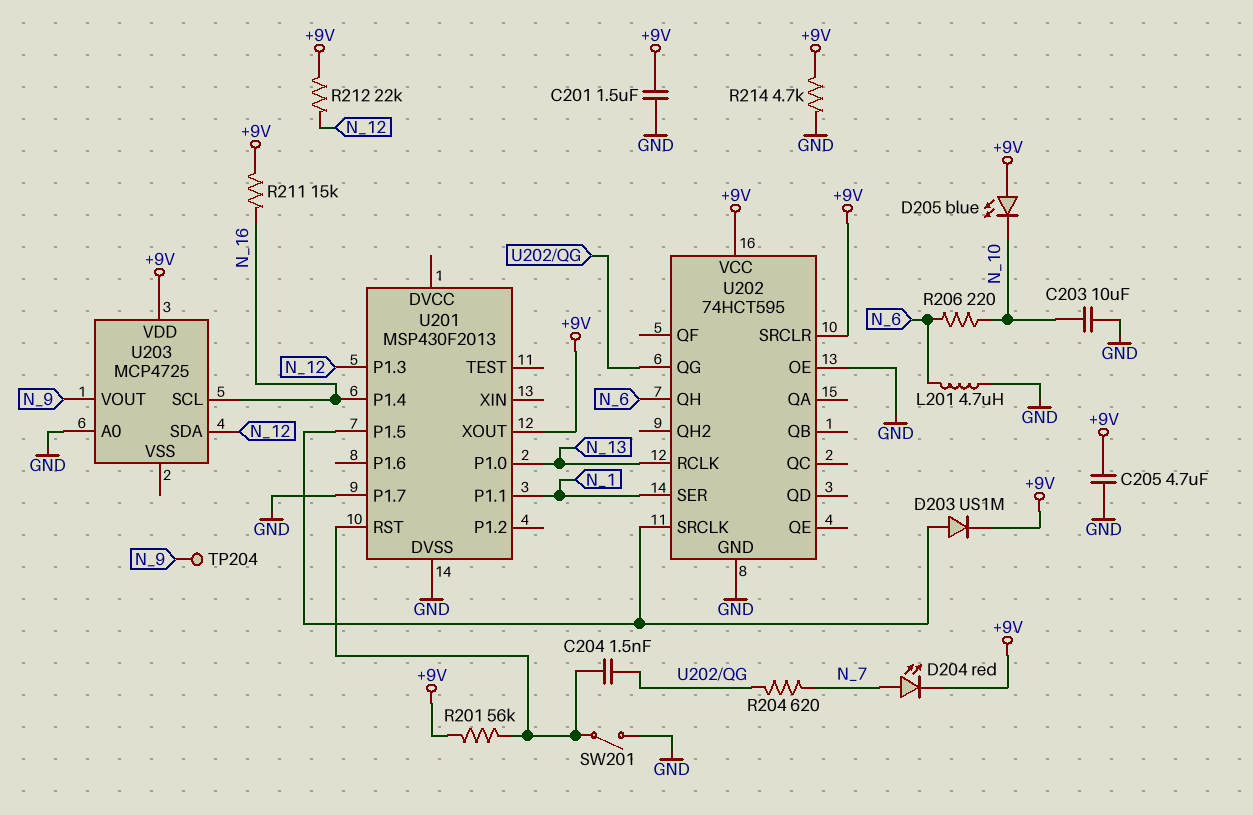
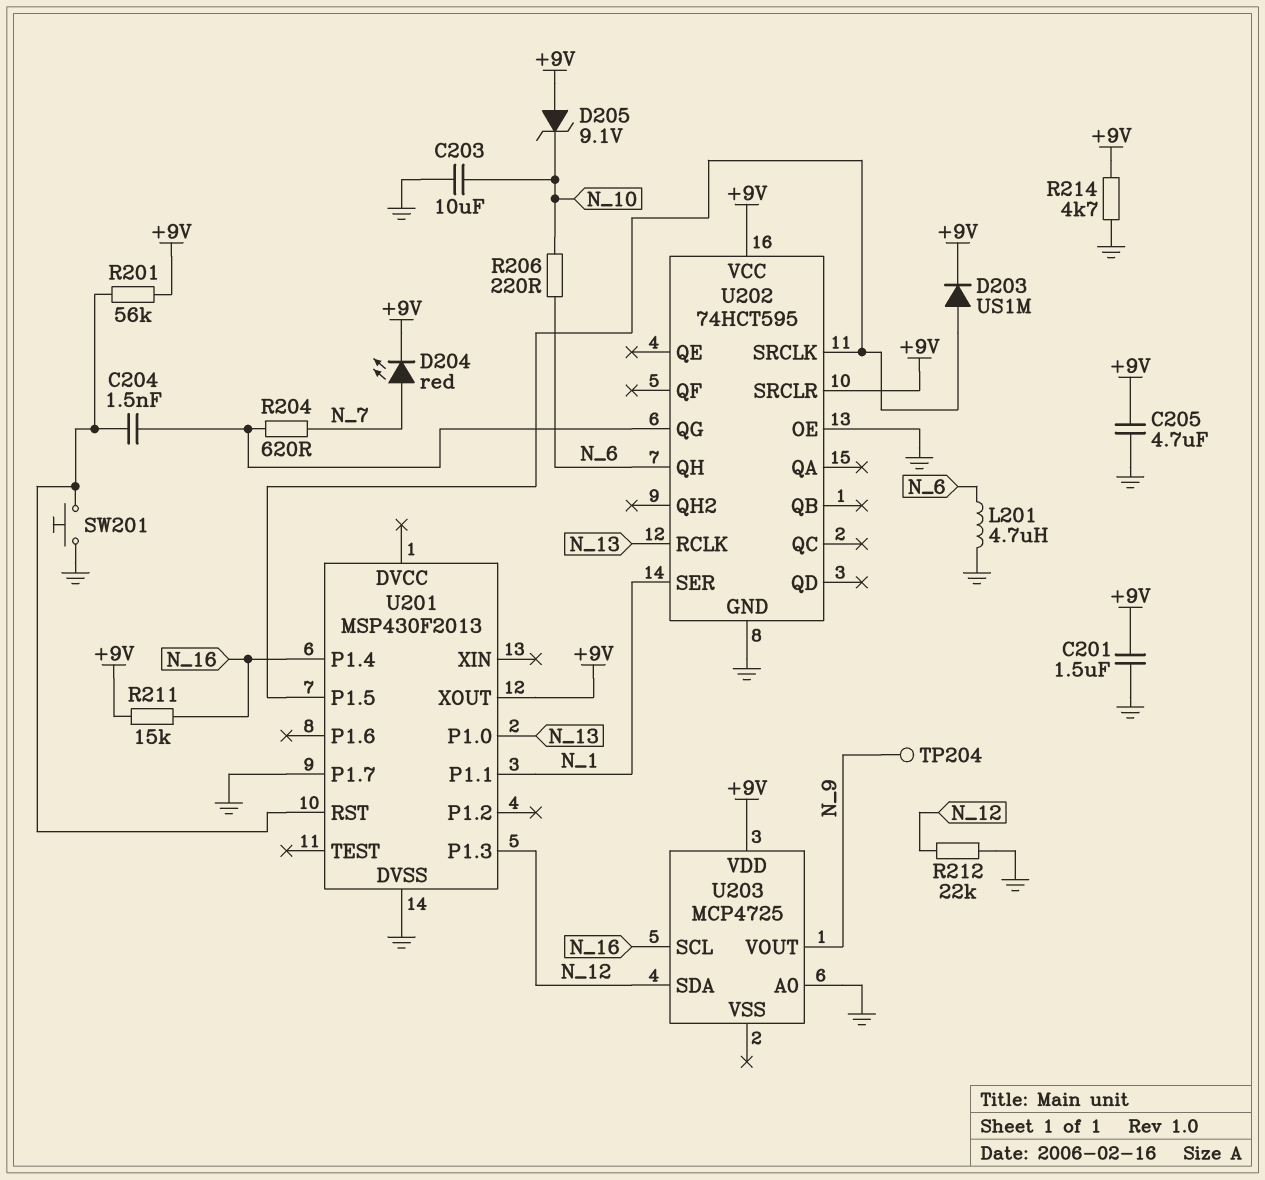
D205: LED blue (A +9V, K N_10) -> zener 9.1V (A +9V, K N_10)
R212: 22k (+9V, N_12) -> 22k (GND, N_12)
SW201: switch (GND, U201/RST) -> button (GND, U201/RST)

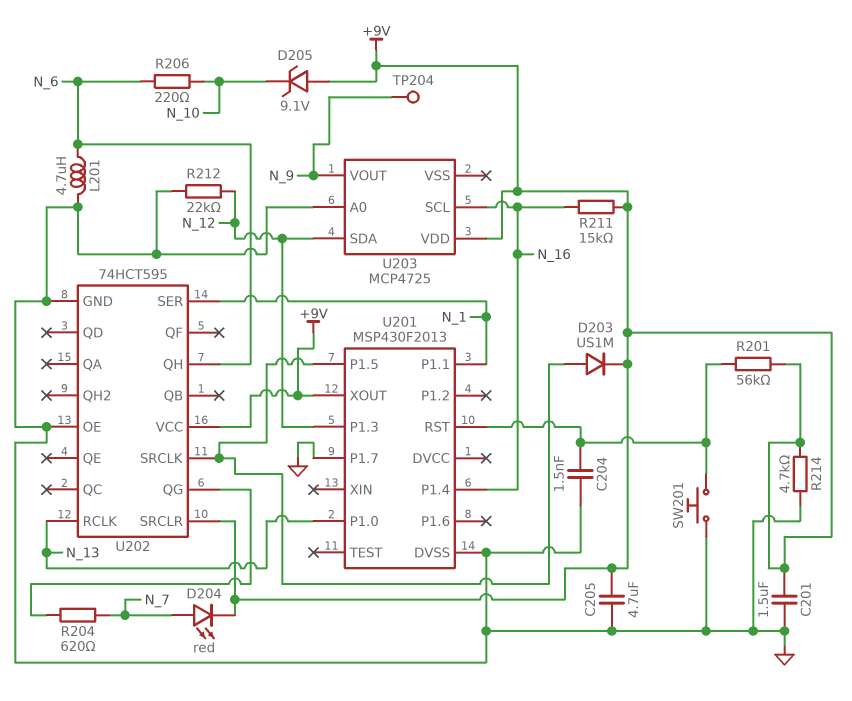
C203: 10uF (GND, N_10) -> none
C204: 1.5nF (U201/RST, U202/QG) -> 1.5nF (GND, U201/RST)

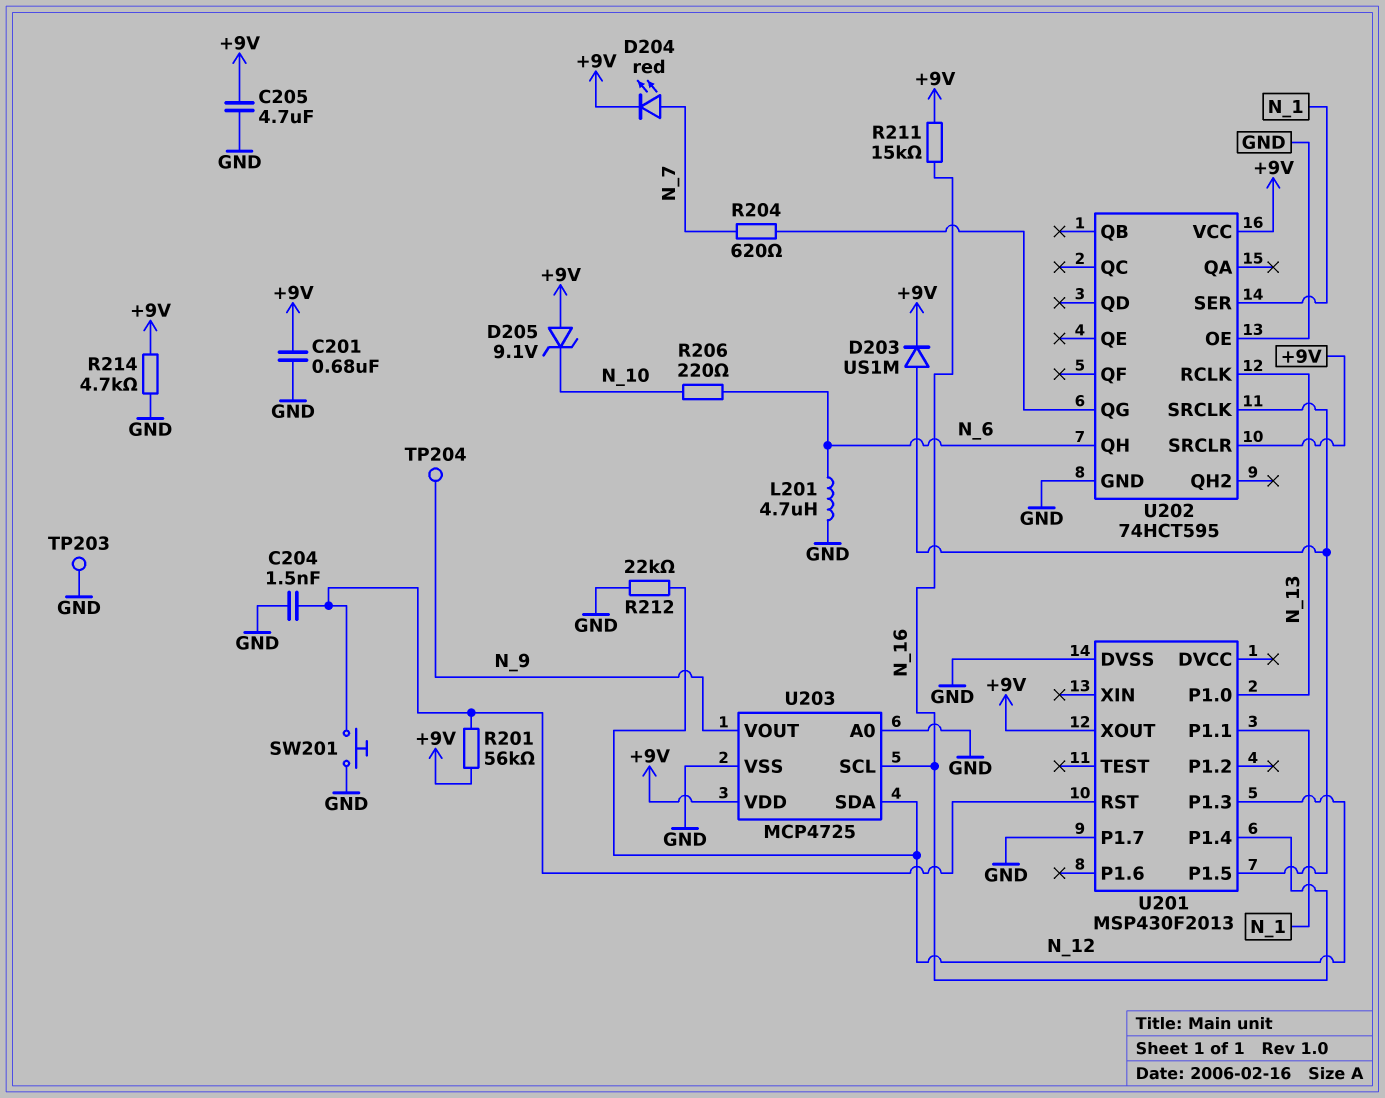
C201: 1.5uF (+9V, GND) -> 680nF (+9V, GND)
TP203: none -> test point (GND)
U203 pin VSS: none -> GND

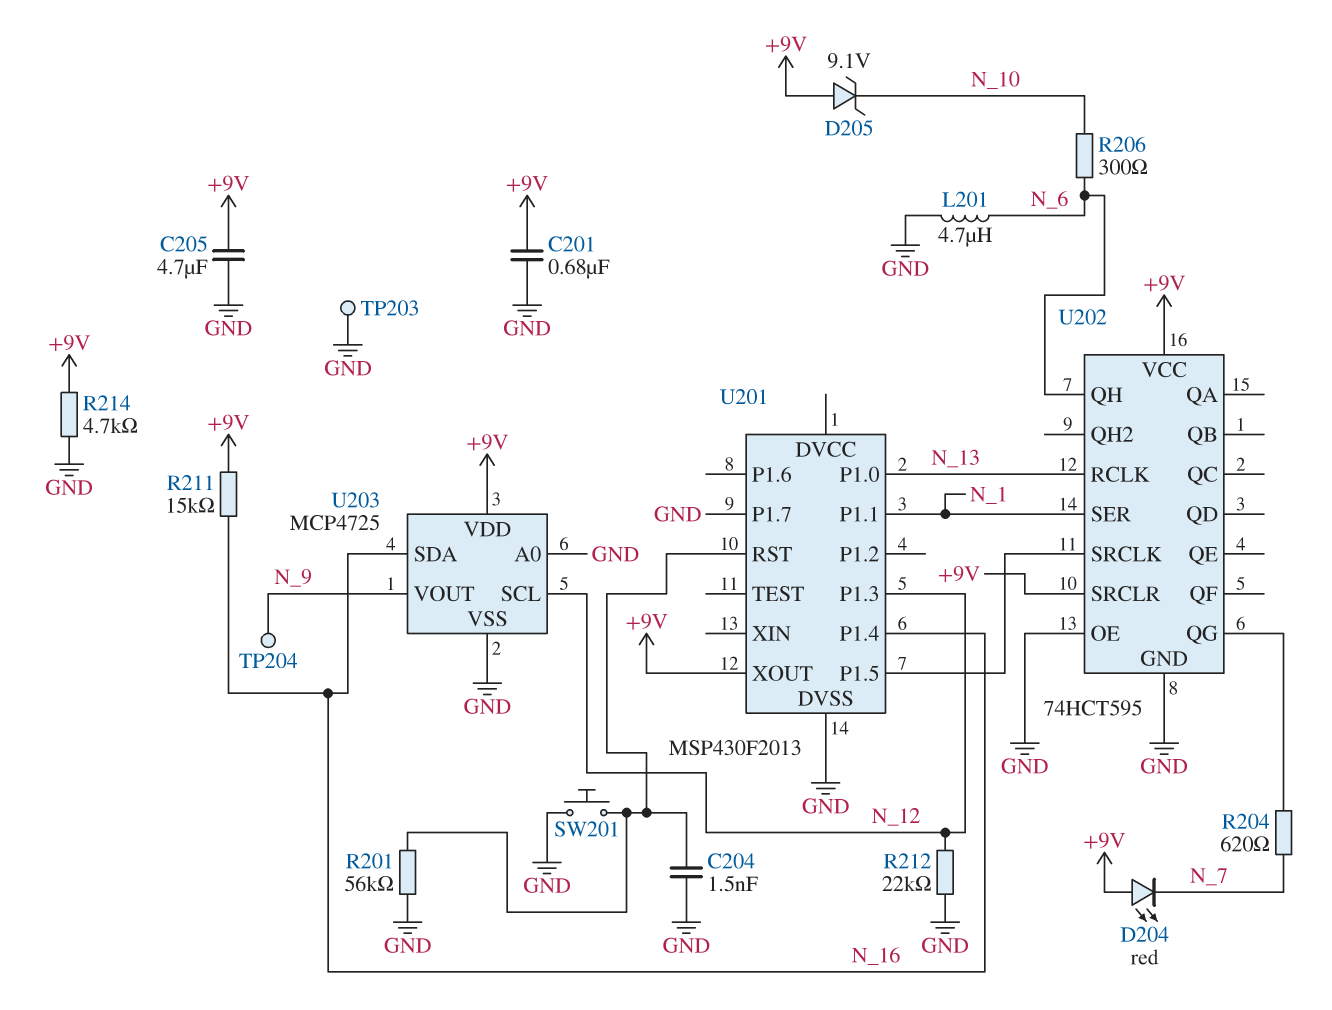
D203: diode US1M (A U201/P1.5, K +9V) -> none
D204: LED red (A N_7, K +9V) -> LED red (A +9V, K N_7)
R201: 56k (+9V, U201/RST) -> 56k (GND, U201/RST)
R206: 220 (N_6, N_10) -> 300 (N_6, N_10)
U203 pin SCL: N_16 -> N_12
U203 pin SDA: N_12 -> N_16

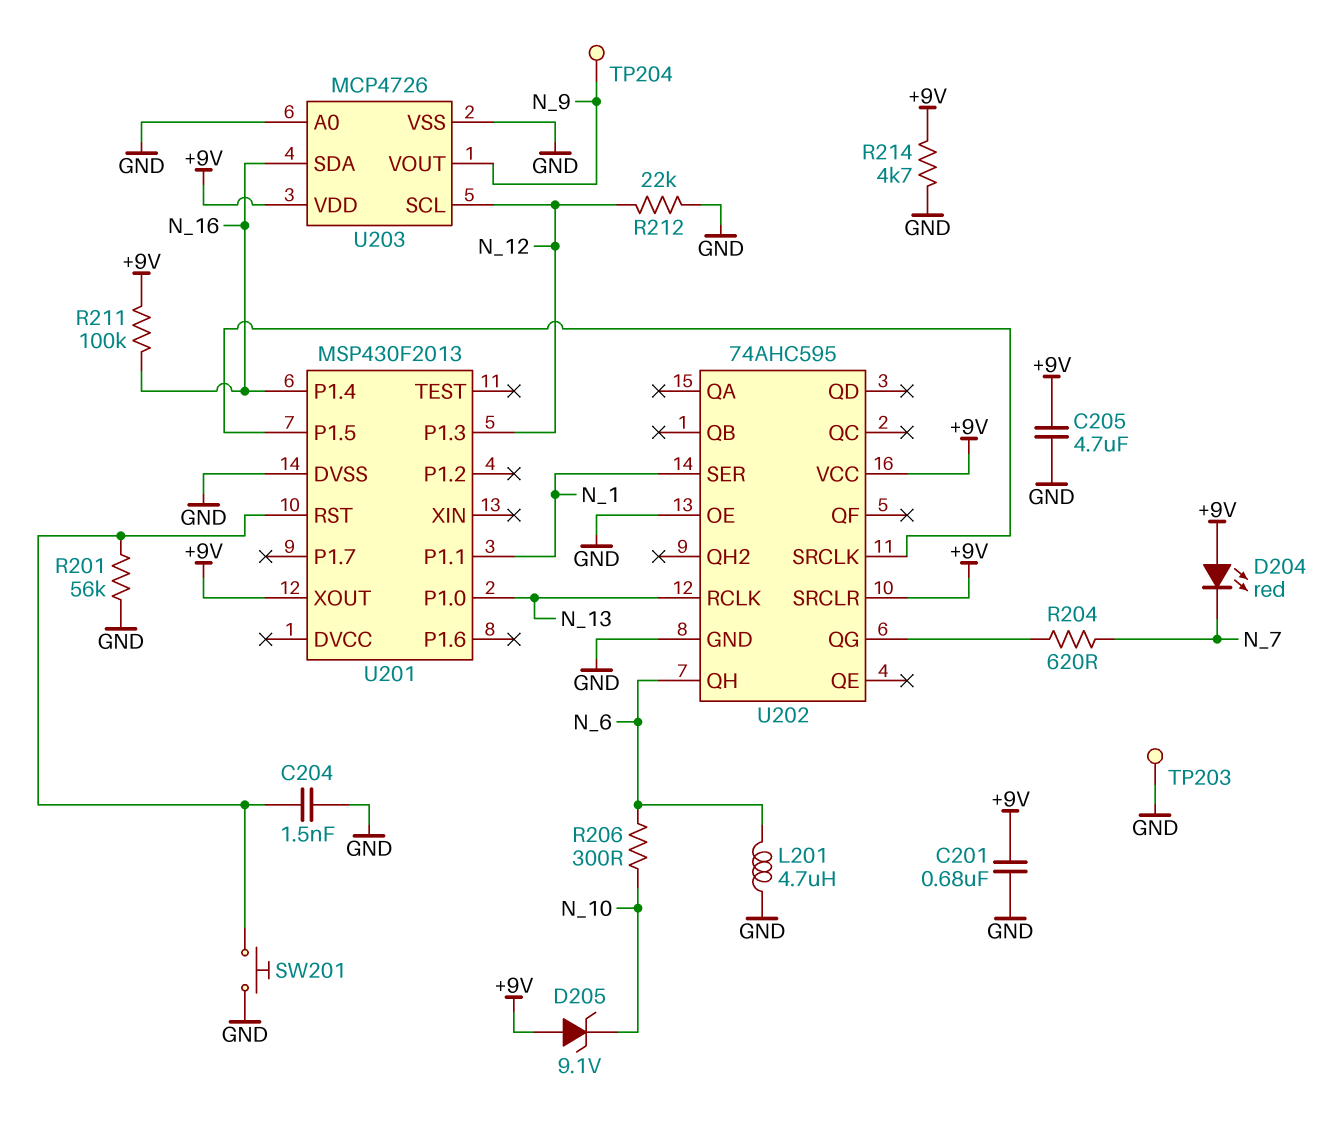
R211: 15k (+9V, N_16) -> 100k (+9V, N_16)
U201 pin P1.7: GND -> none
U202: 74HCT595 -> 74AHC595
U203: MCP4725 -> MCP4726

